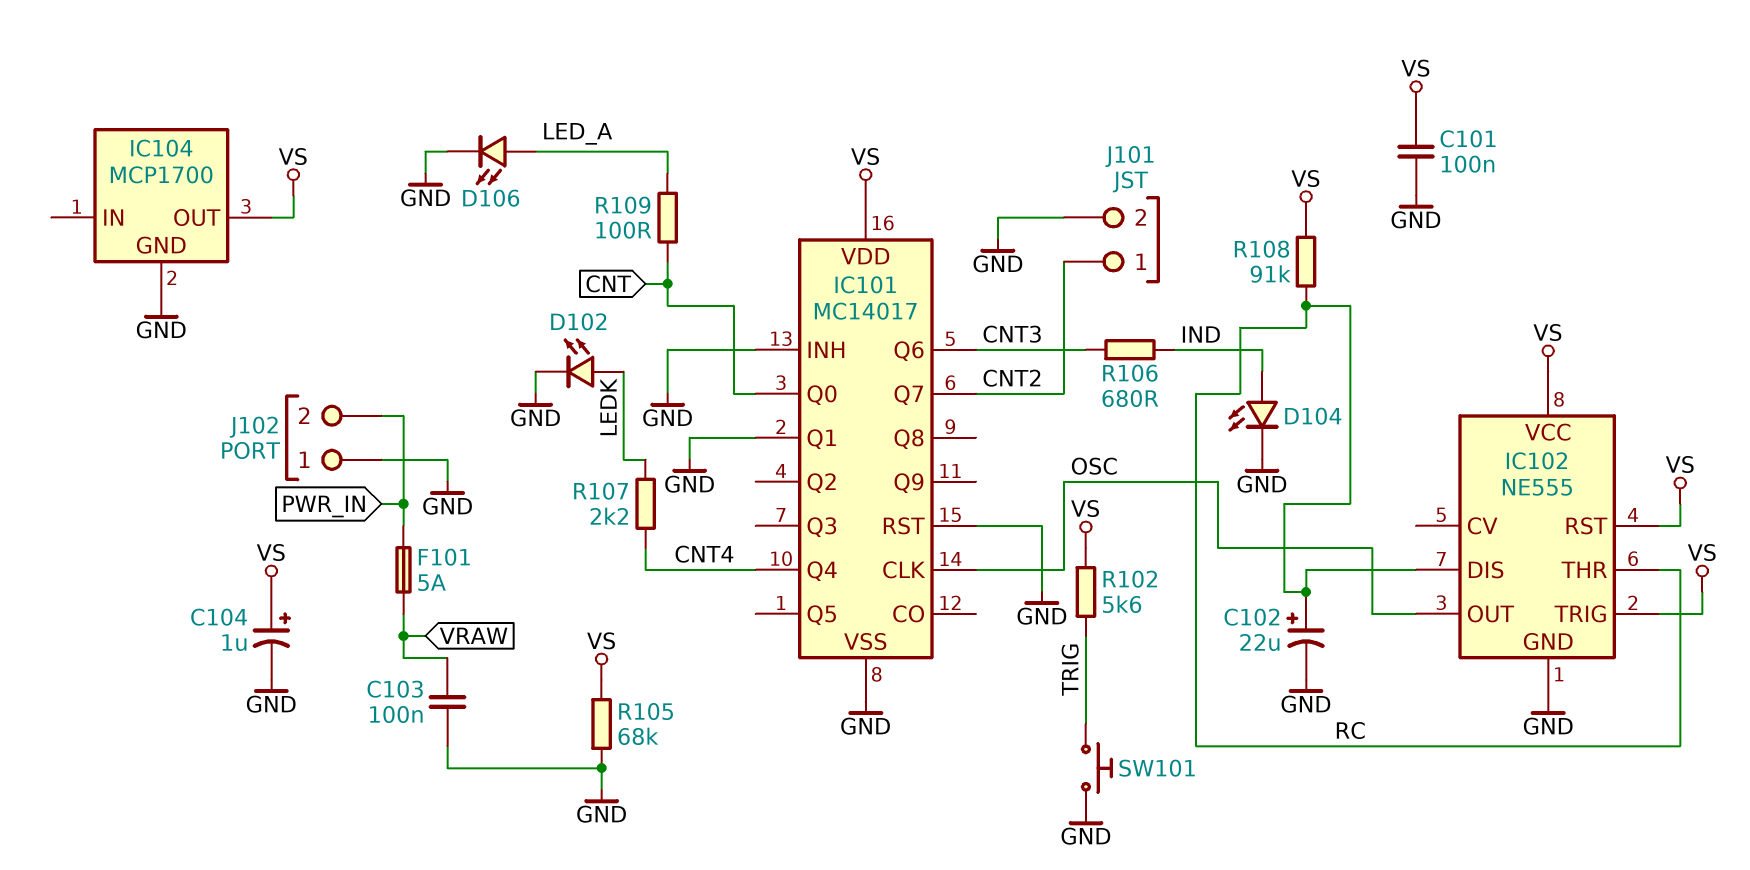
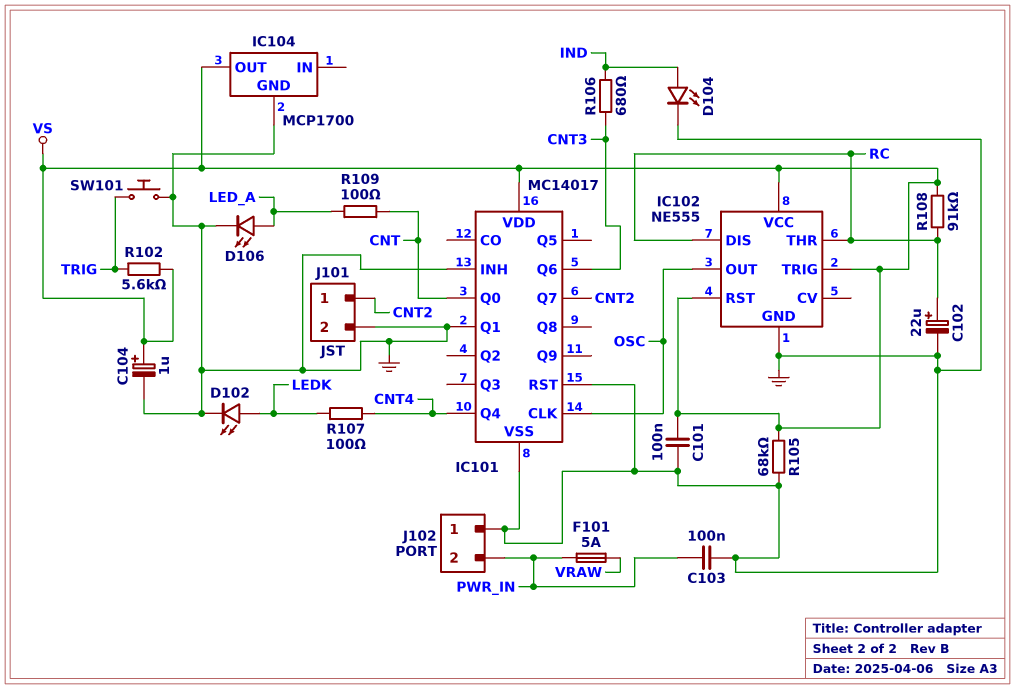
C103: 100nF (GND, VRAW) -> 100nF (GND, PWR_IN)
R107: 2.2k (CNT4, LEDK) -> 100 (CNT4, LEDK)

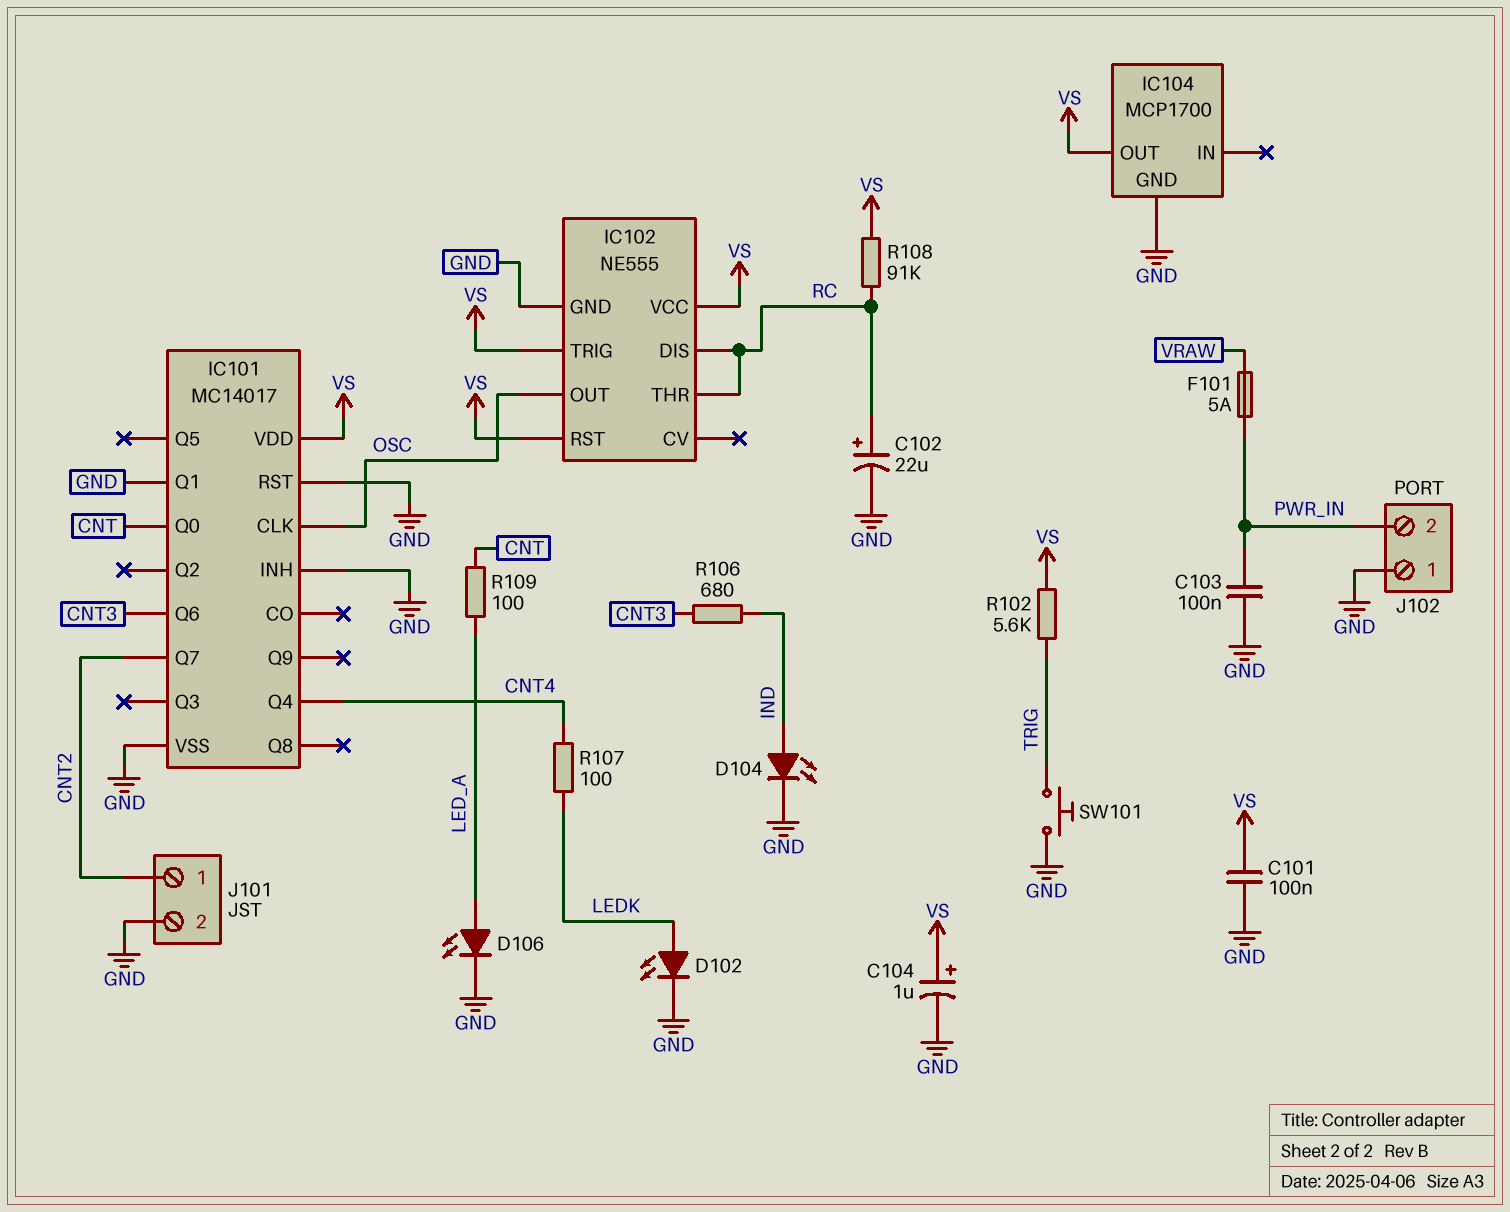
R105: 68k (GND, VS) -> none

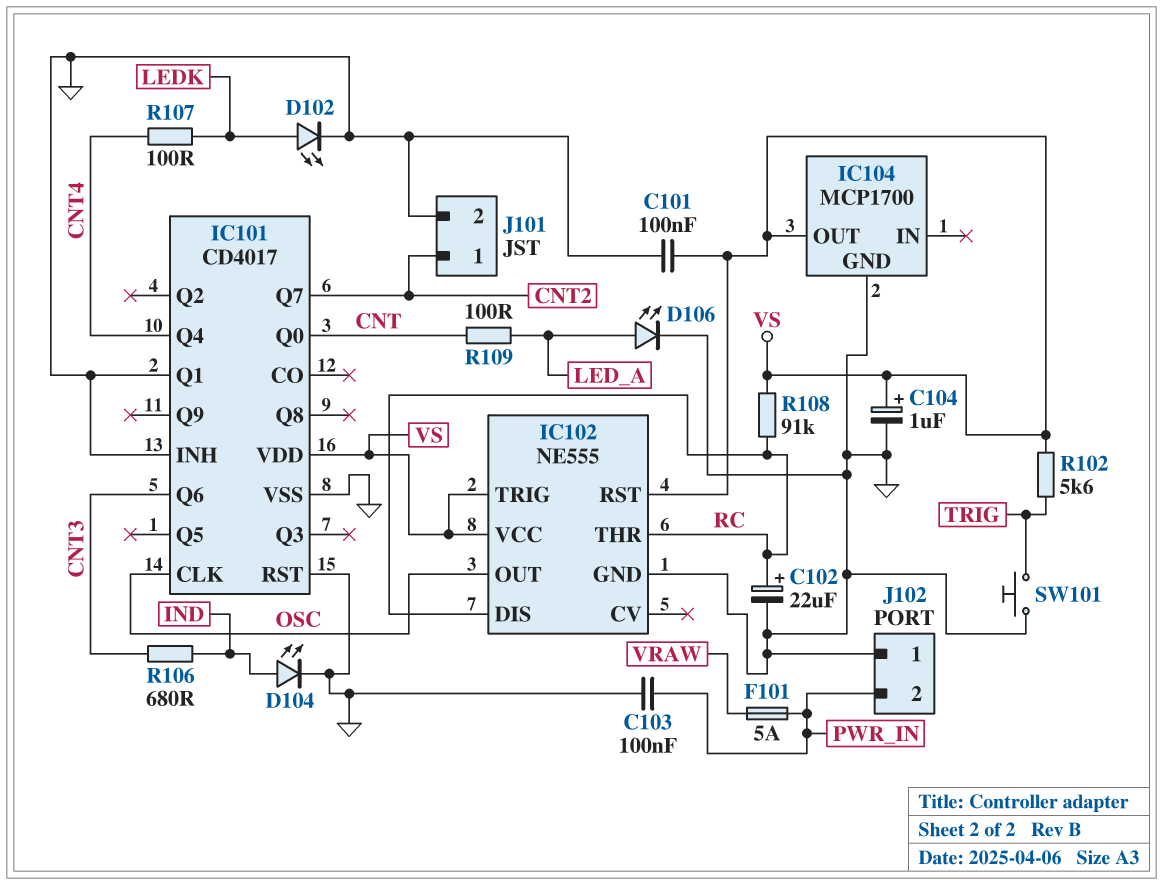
IC101: MC14017 -> CD4017

